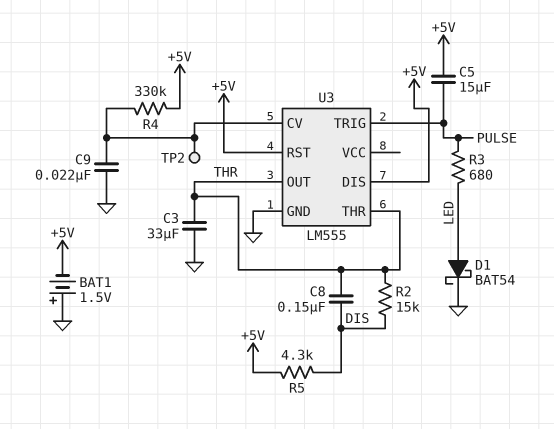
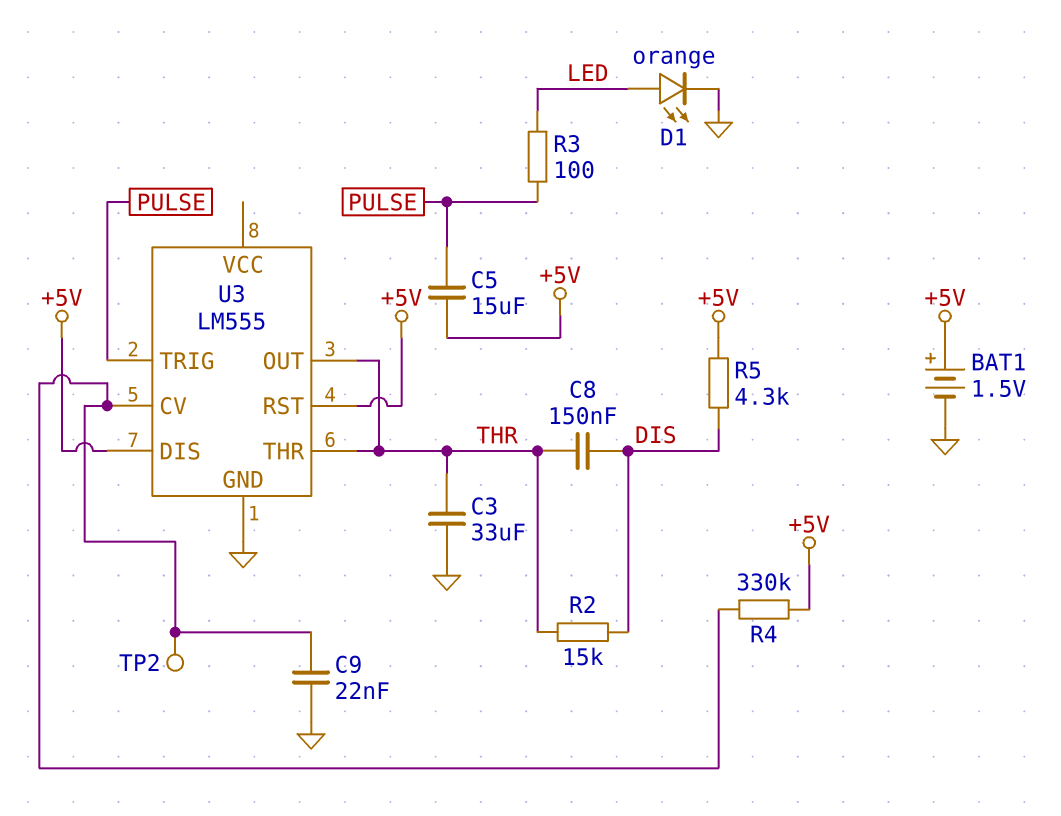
BAT1: 1.5V (plus GND, minus +5V) -> 1.5V (plus +5V, minus GND)
D1: schottky BAT54 (A LED, K GND) -> LED orange (A LED, K GND)
R3: 680 (LED, PULSE) -> 100 (LED, PULSE)

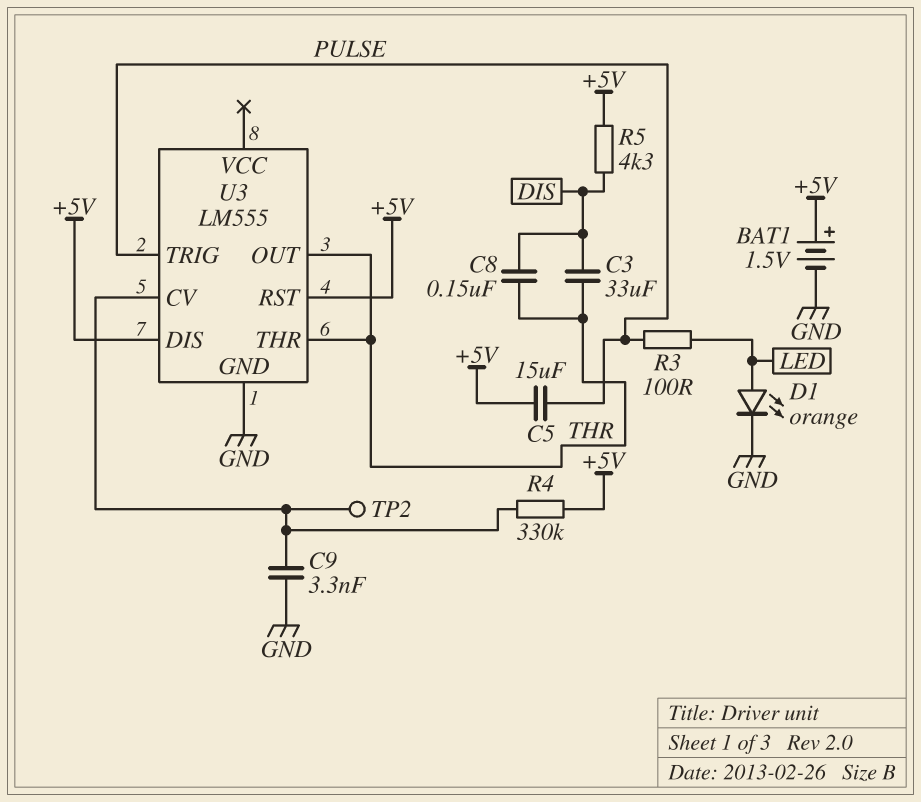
C3: 33uF (GND, THR) -> 33uF (DIS, THR)
C9: 22nF (GND, U3/CV) -> 3.3nF (GND, U3/CV)
R2: 15k (DIS, THR) -> none

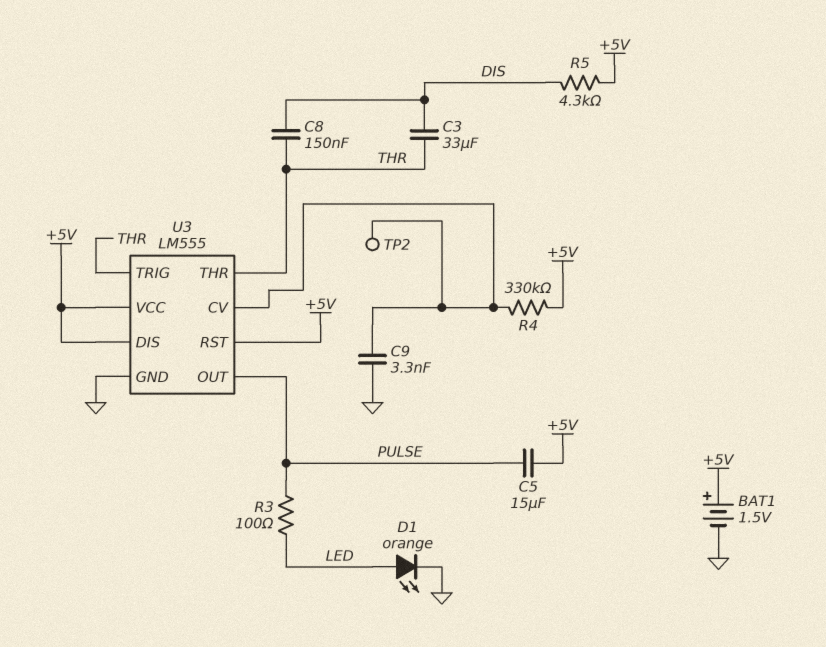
U3 pin OUT: THR -> PULSE
U3 pin TRIG: PULSE -> THR
U3 pin VCC: none -> +5V

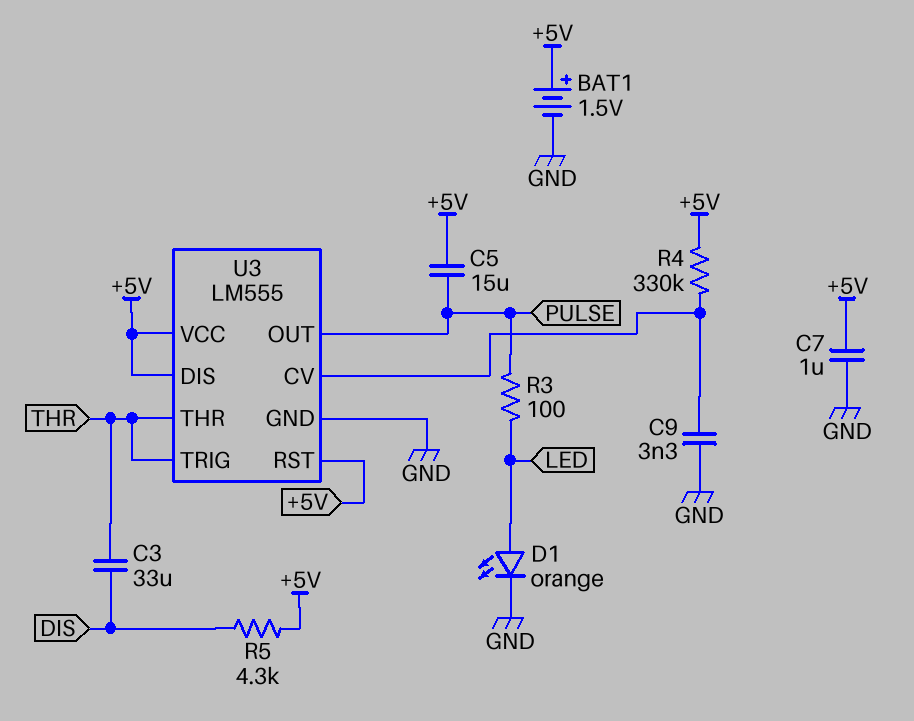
C7: none -> 1uF (+5V, GND)
C8: 150nF (DIS, THR) -> none
TP2: test point (U3/CV) -> none

